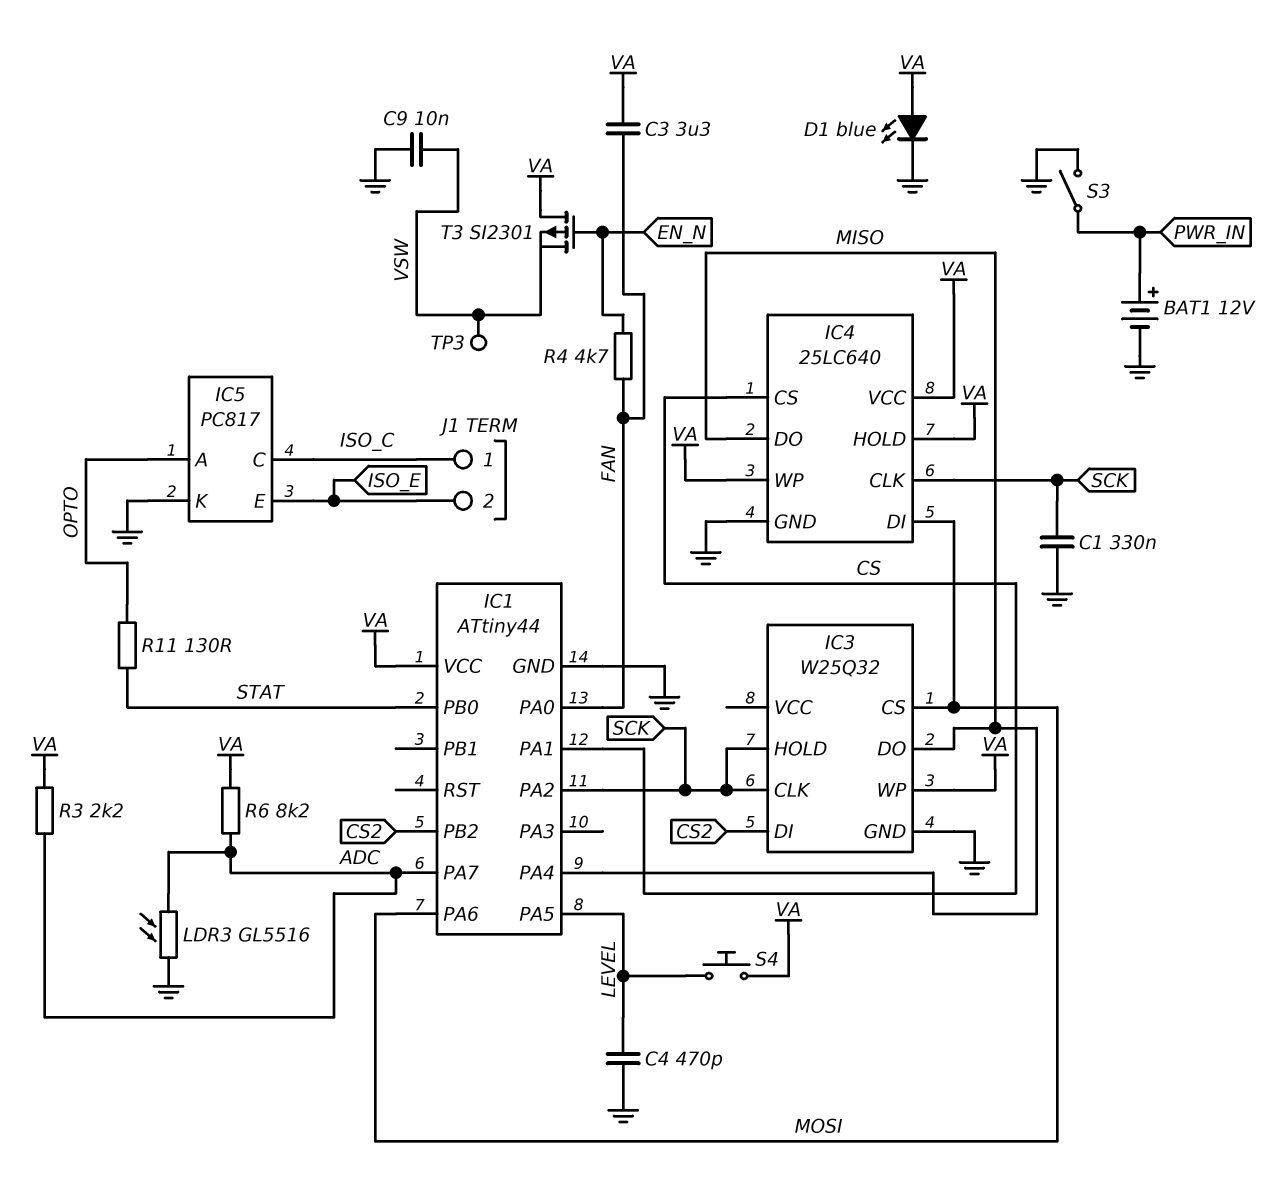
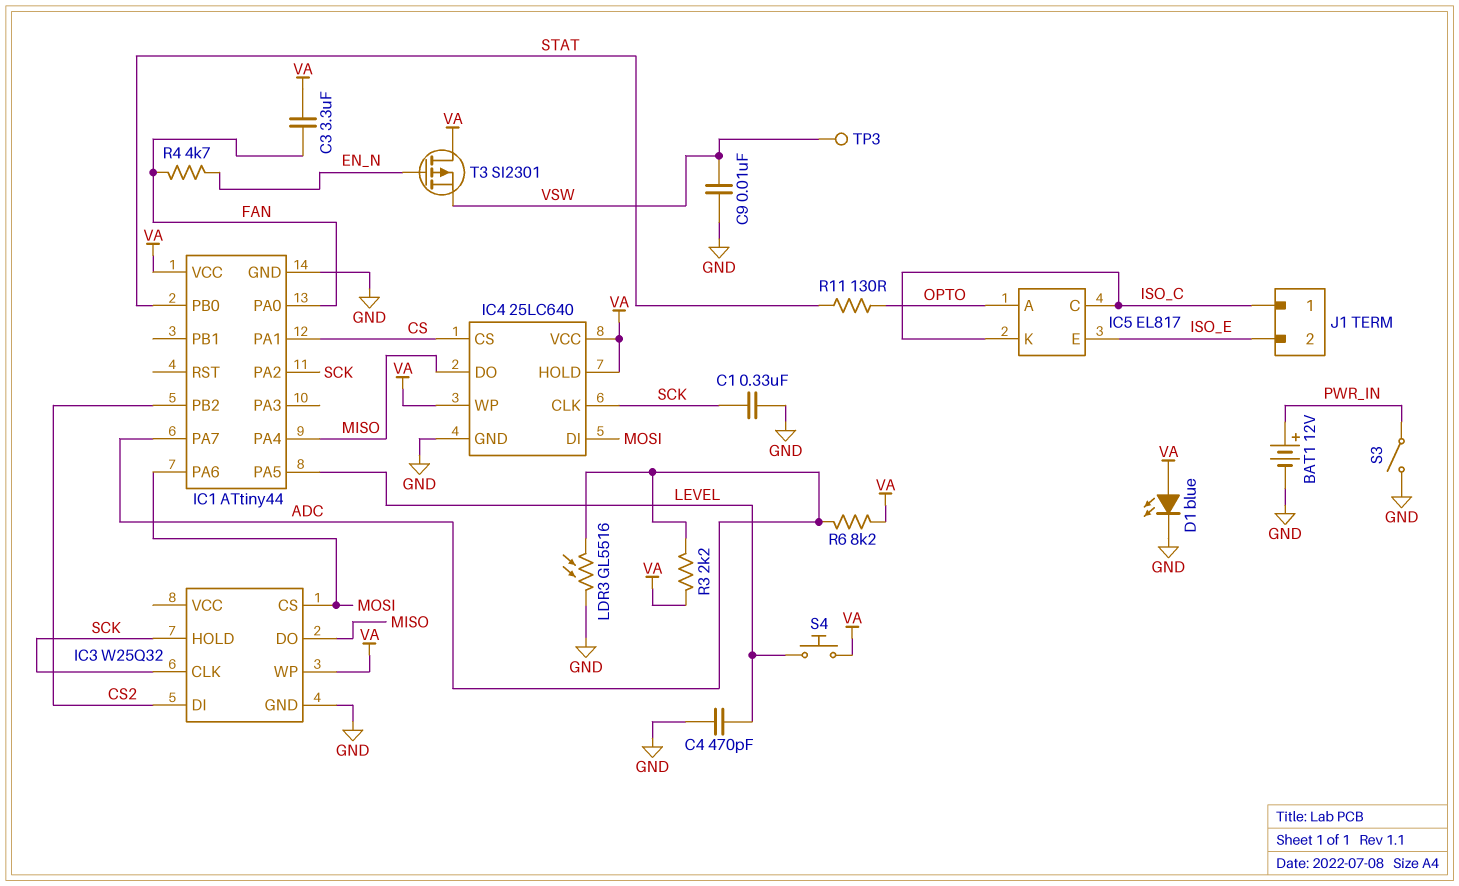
IC5: PC817 -> EL817
IC5 pin K: GND -> ISO_C

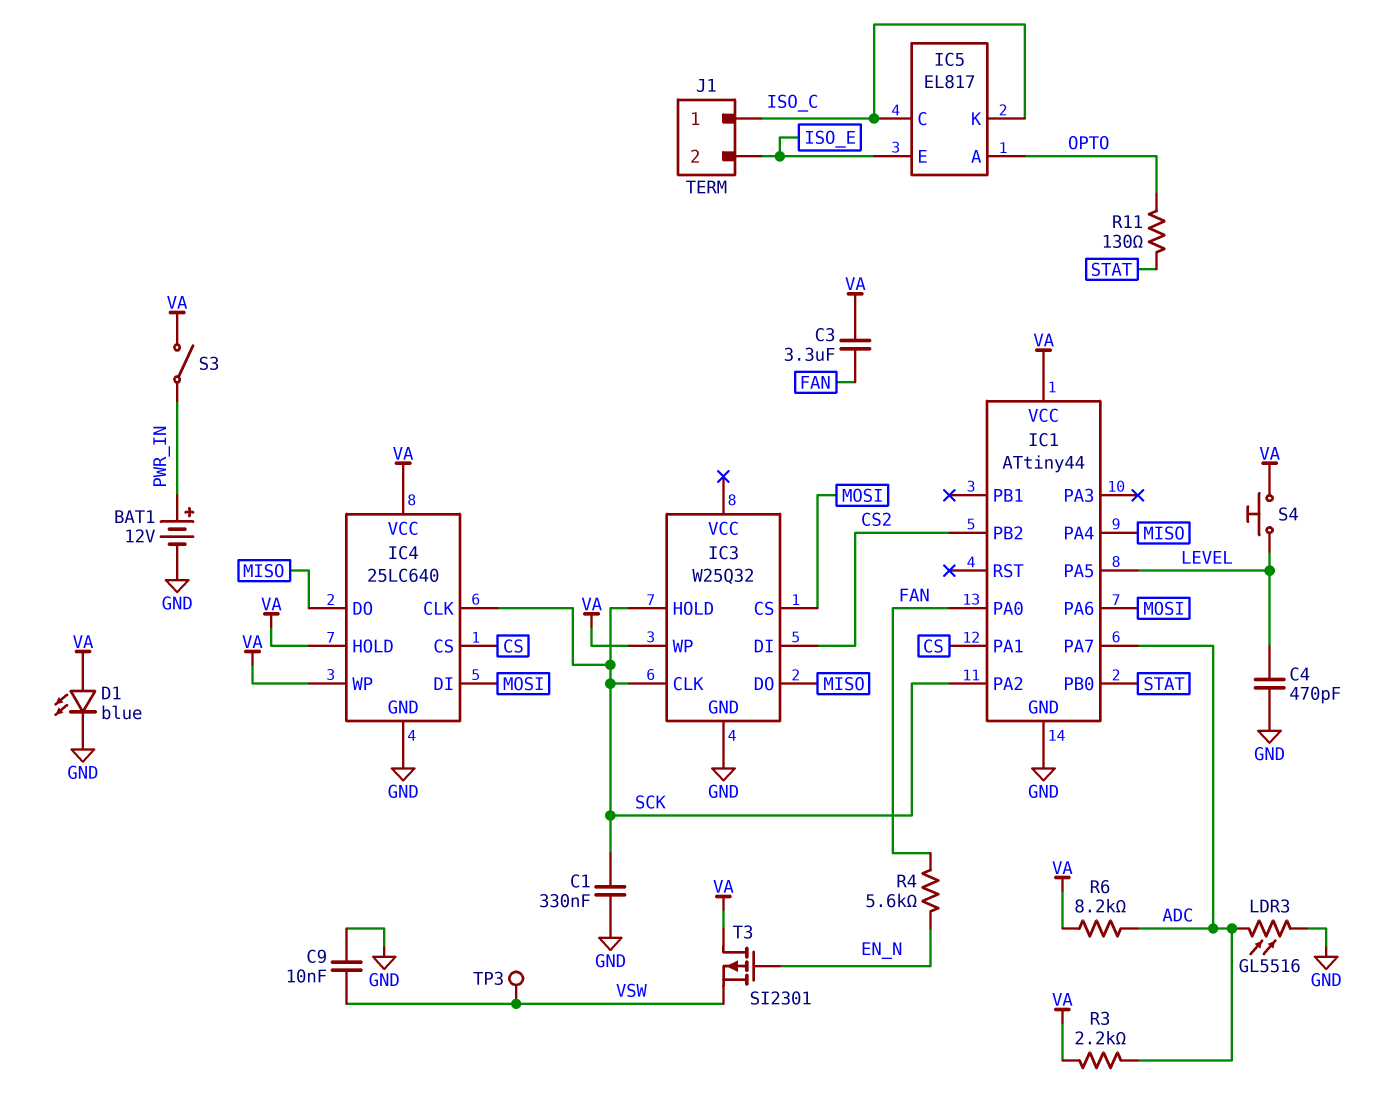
R4: 4.7k (EN_N, FAN) -> 5.6k (EN_N, FAN)
S3: switch (GND, PWR_IN) -> switch (PWR_IN, VA)

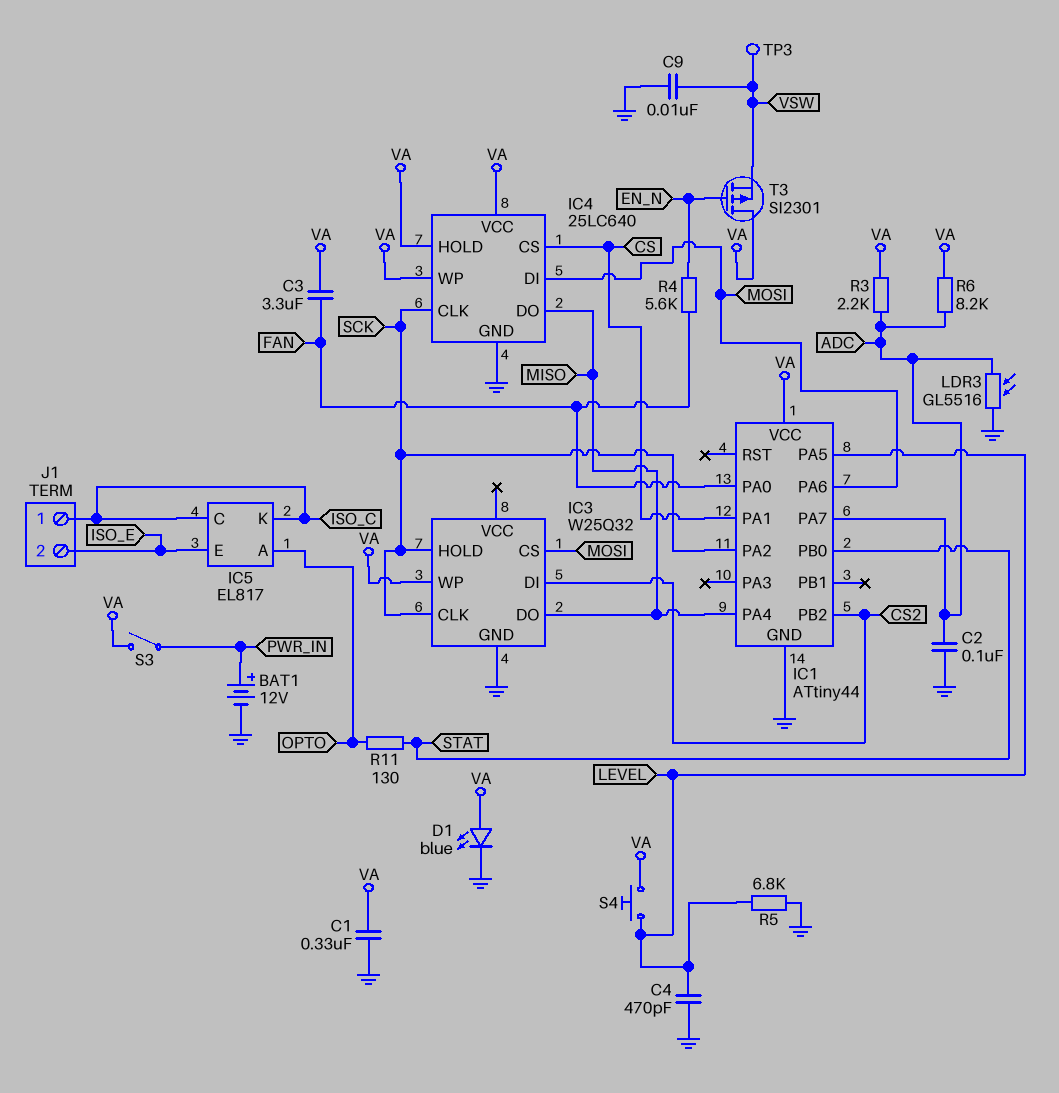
C1: 330nF (GND, SCK) -> 330nF (GND, VA)
C2: none -> 100nF (ADC, GND)
R5: none -> 6.8k (GND, LEVEL)

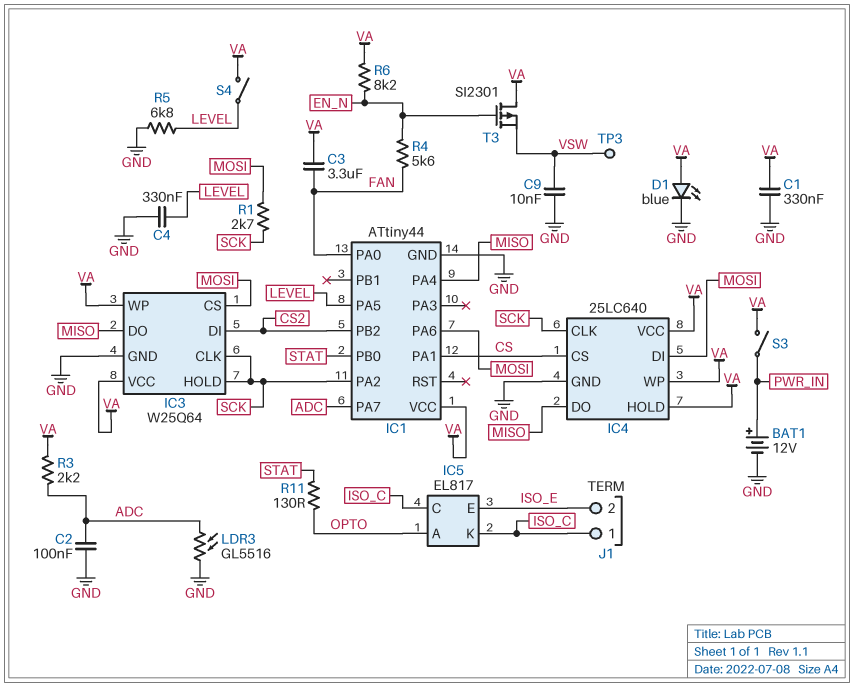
C4: 470pF (GND, LEVEL) -> 330nF (GND, LEVEL)
IC3: W25Q32 -> W25Q64
IC3 pin VCC: none -> VA
R1: none -> 2.7k (MOSI, SCK)
R6: 8.2k (ADC, VA) -> 8.2k (EN_N, VA)
S4: button (LEVEL, VA) -> switch (LEVEL, VA)

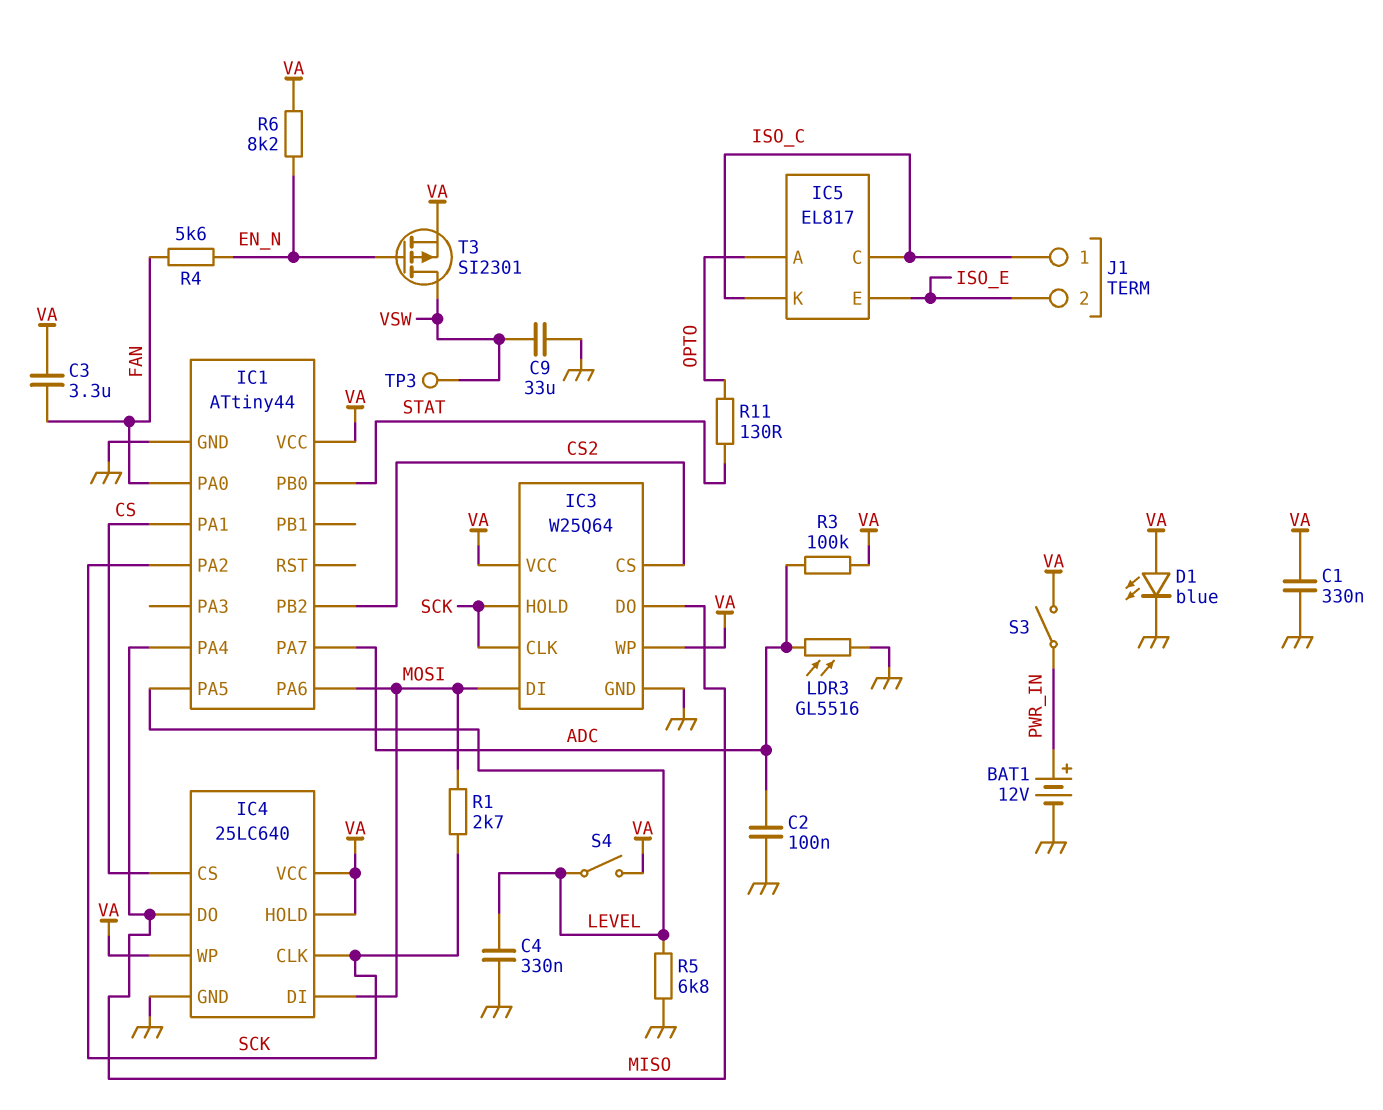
C9: 10nF (GND, VSW) -> 33uF (GND, VSW)
IC3 pin CS: MOSI -> CS2
IC3 pin DI: CS2 -> MOSI
R3: 2.2k (ADC, VA) -> 100k (ADC, VA)
T3: PMOS SI2301 (G EN_N, D VA, S VSW) -> PMOS SI2301 (G EN_N, D VSW, S VA)

